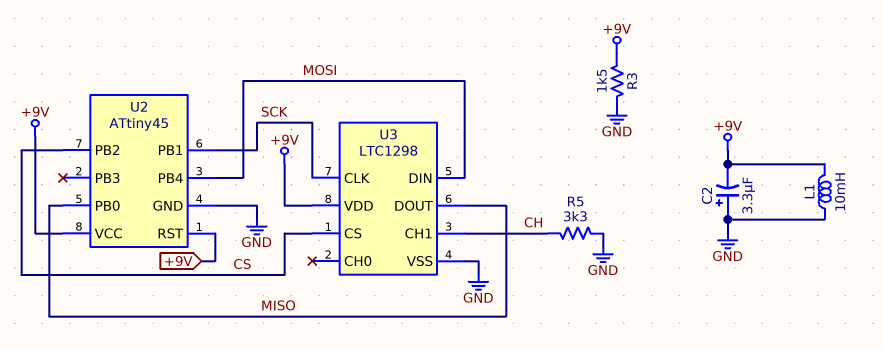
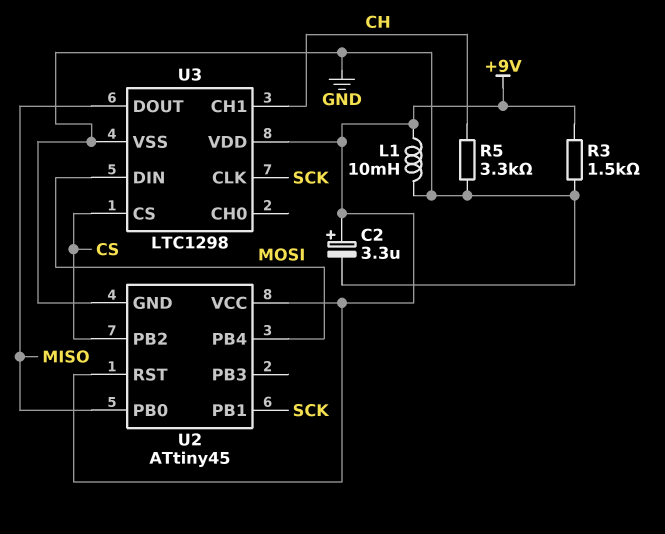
C2: 3.3uF (plus GND, minus +9V) -> 3.3uF (plus +9V, minus GND)

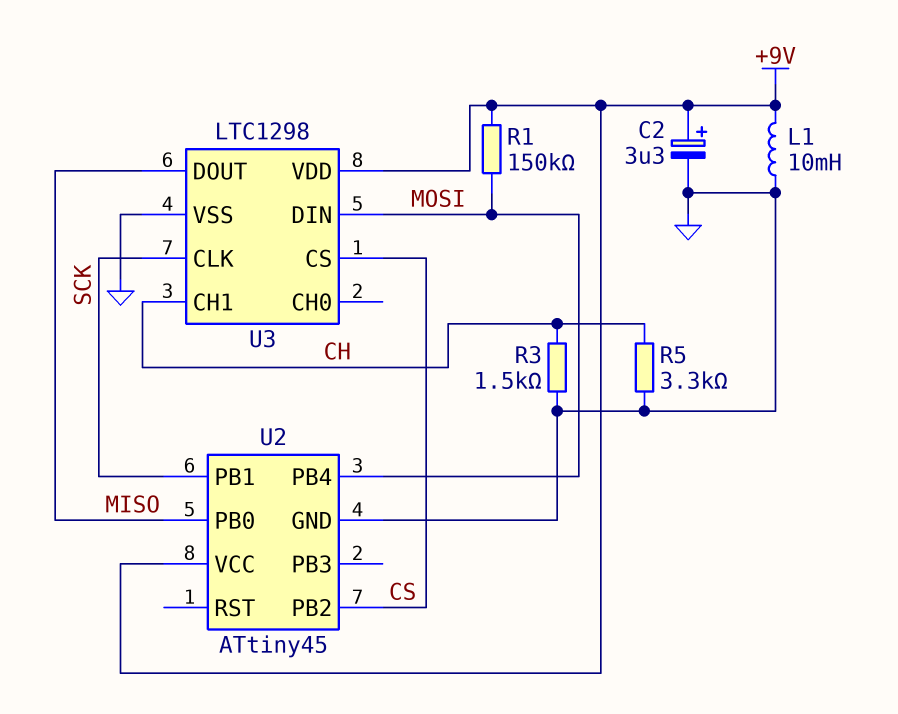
R1: none -> 150k (+9V, MOSI)
R3: 1.5k (+9V, GND) -> 1.5k (CH, GND)
U2 pin RST: +9V -> none

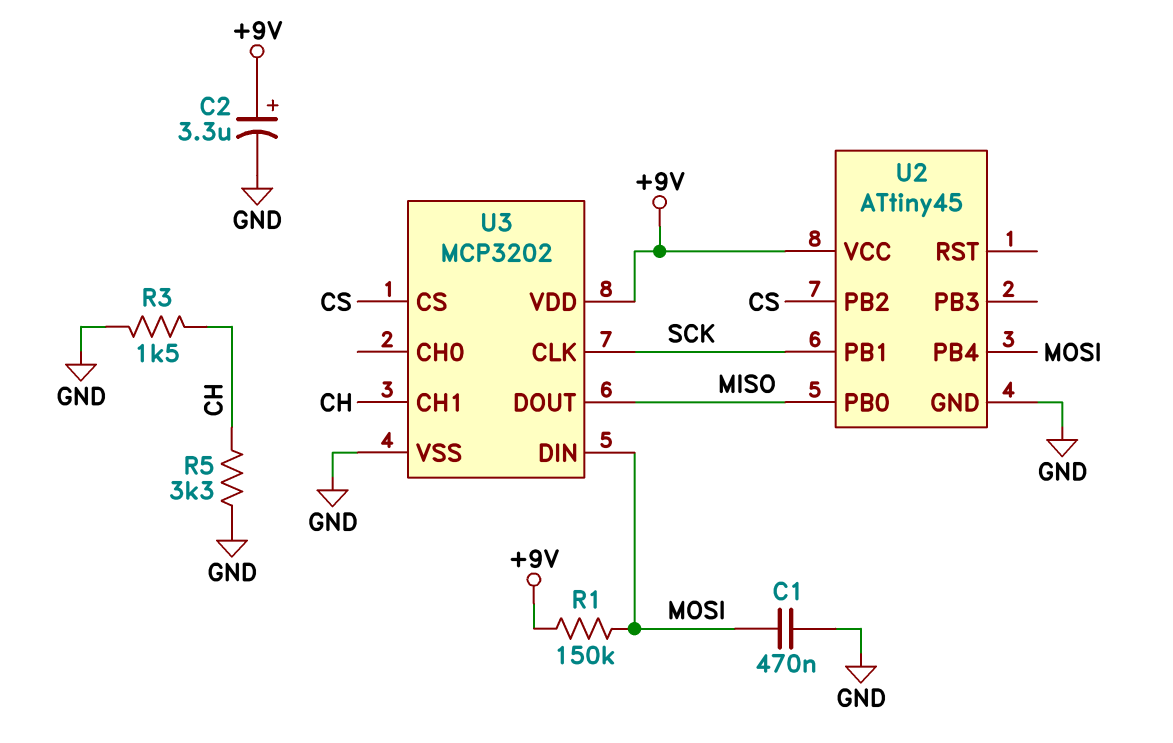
C1: none -> 470nF (GND, MOSI)
L1: 10mH (+9V, GND) -> none
U3: LTC1298 -> MCP3202

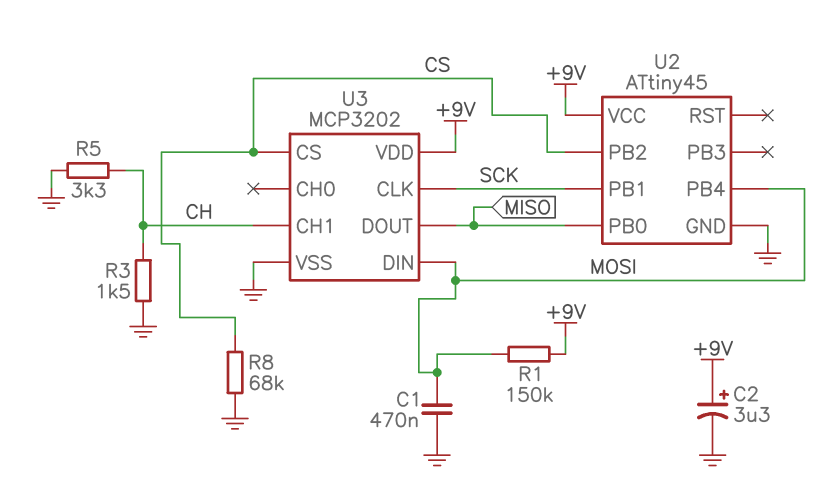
R8: none -> 68k (CS, GND)

